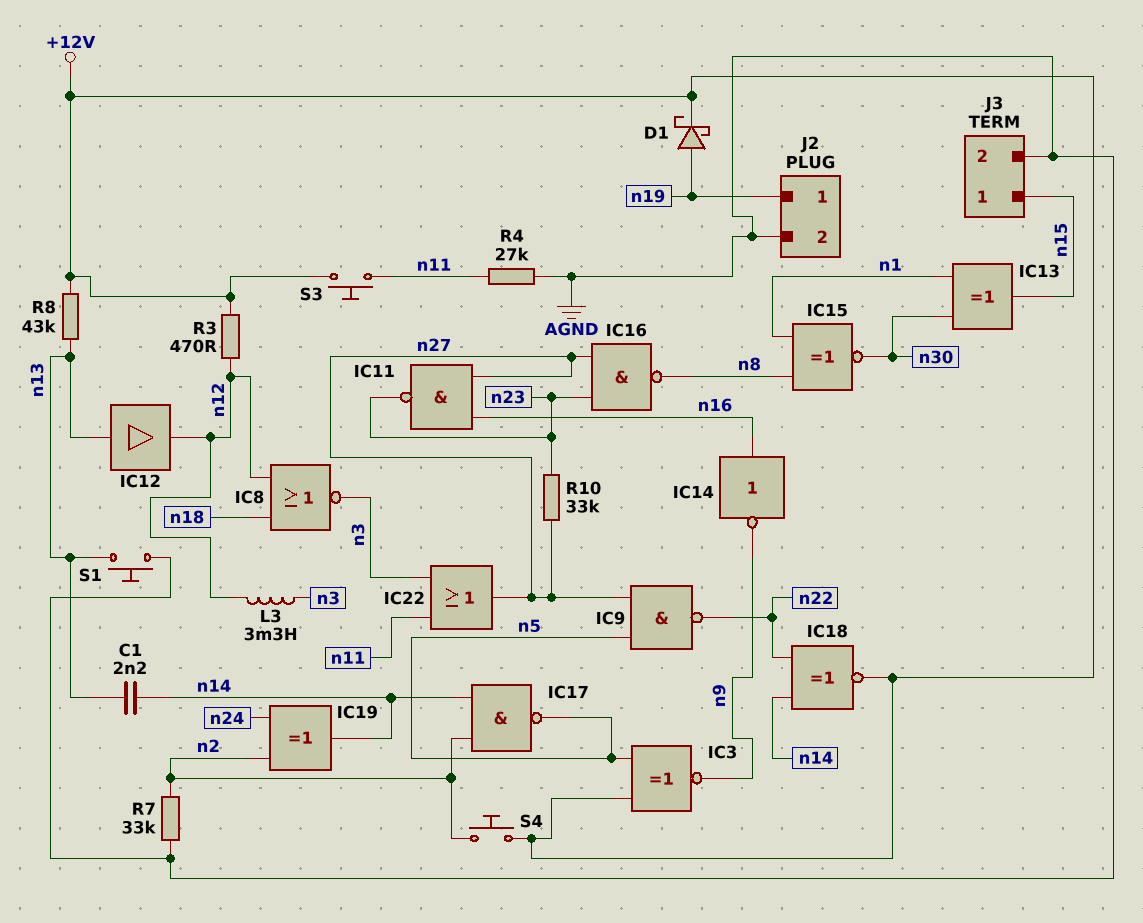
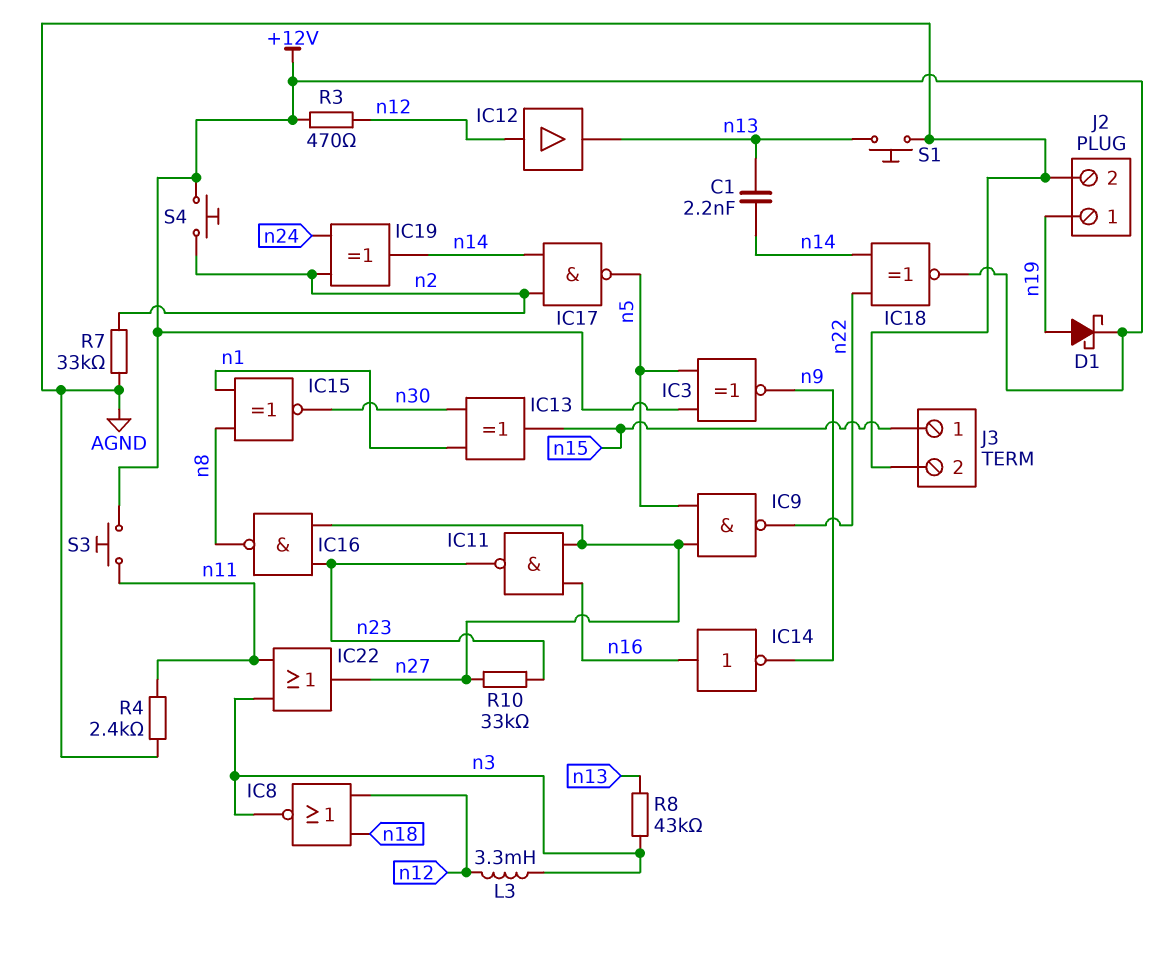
IC12: buffer (in n13, out n12) -> buffer (in n12, out n13)
R4: 27k (AGND, n11) -> 2.4k (AGND, n11)
R8: 43k (+12V, n13) -> 43k (n3, n13)

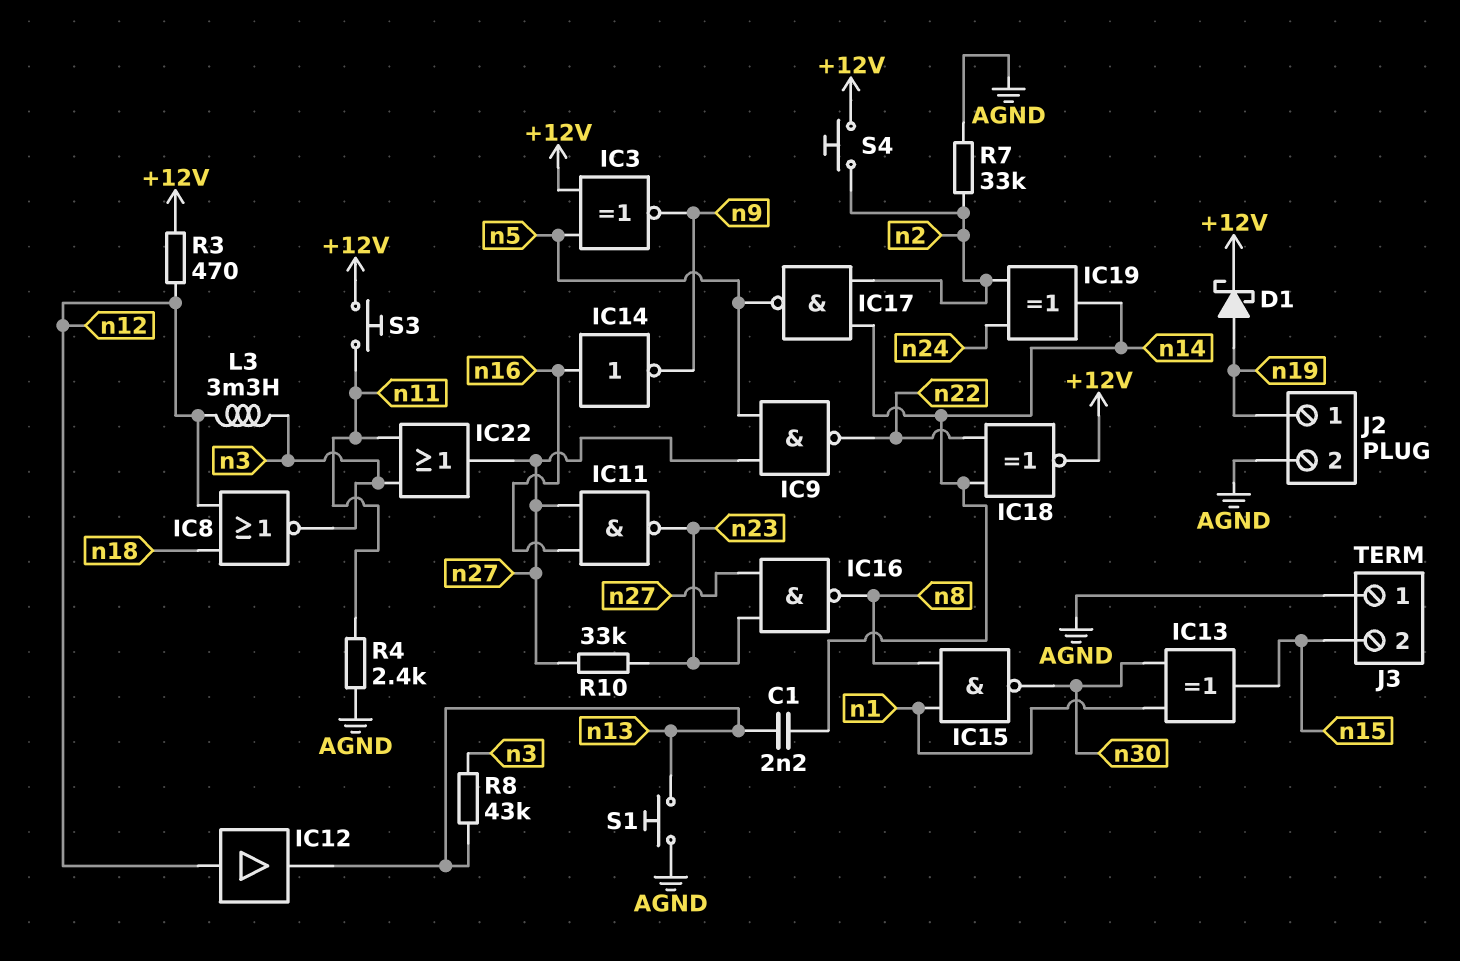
IC15: XNOR (in n1, in n8, out n30) -> NAND (in n1, in n8, out n30)
J3 pin 1: n15 -> AGND
J3 pin 2: AGND -> n15

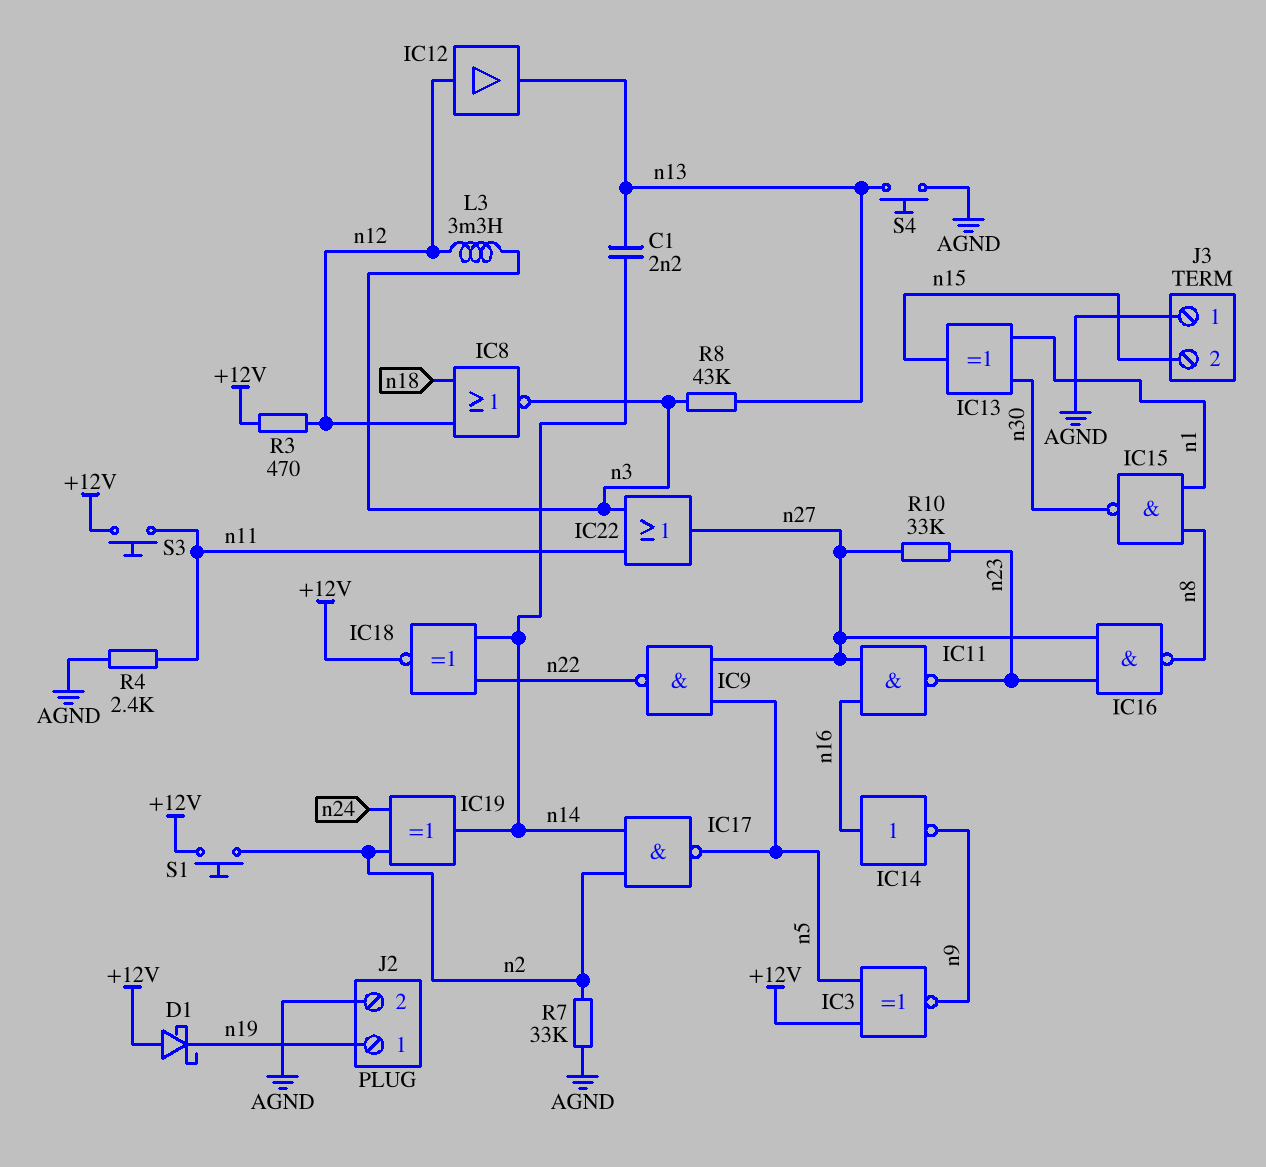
D1: schottky (A n19, K +12V) -> schottky (A +12V, K n19)
S1: button (AGND, n13) -> button (+12V, n2)
S4: button (+12V, n2) -> button (AGND, n13)

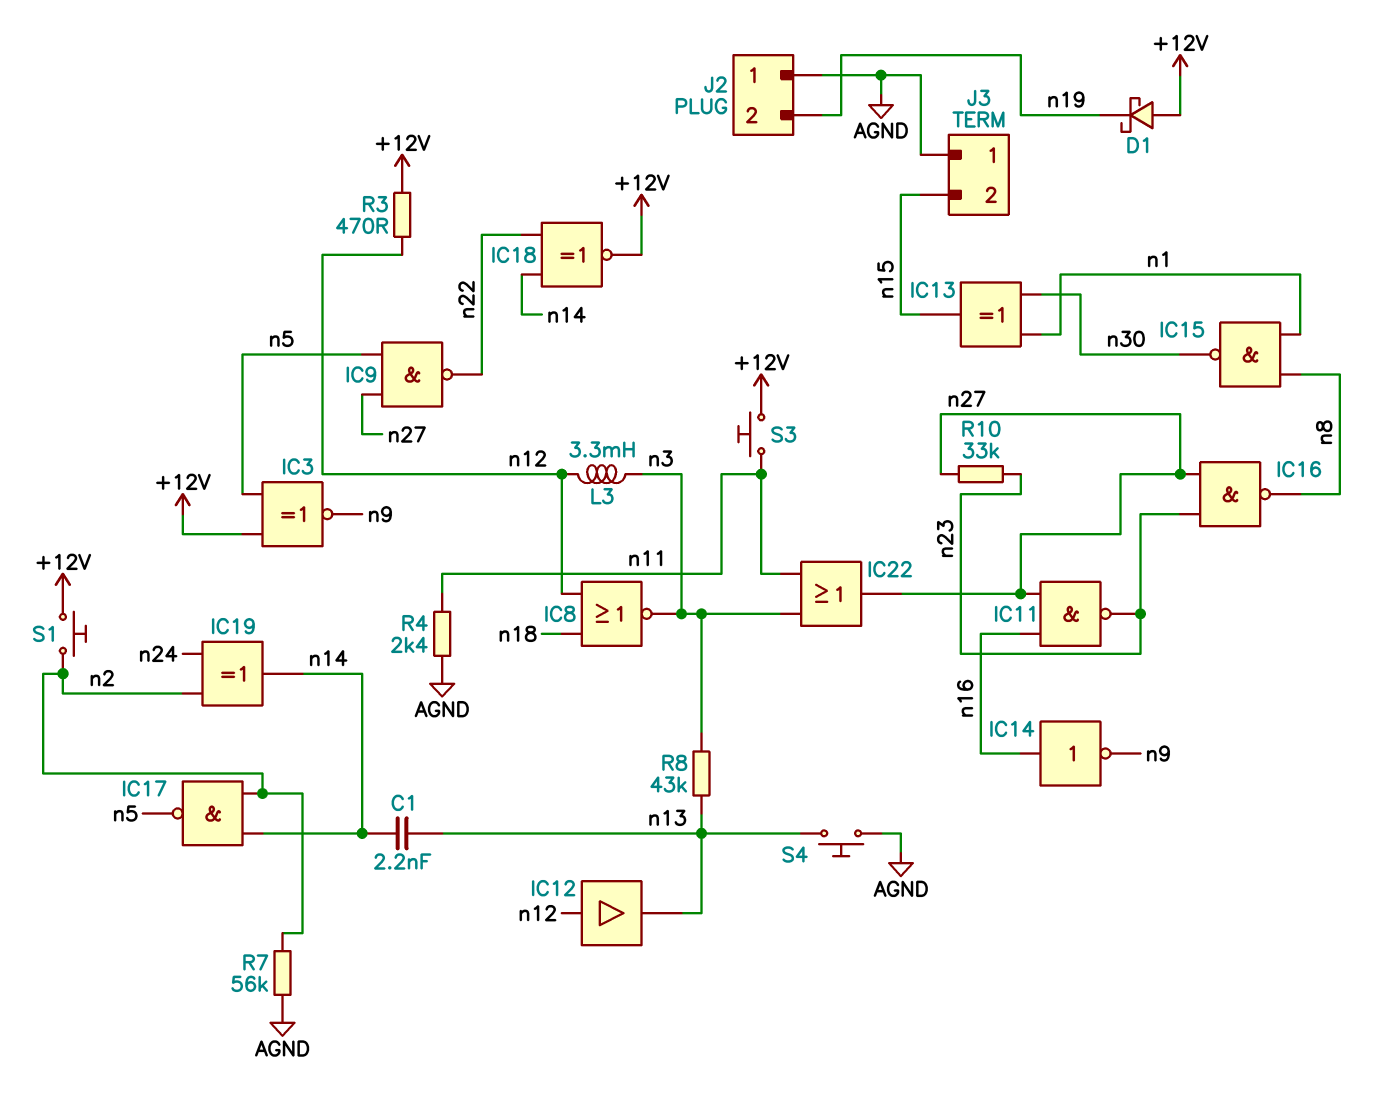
J2 pin 1: n19 -> AGND
J2 pin 2: AGND -> n19
R7: 33k (AGND, n2) -> 56k (AGND, n2)

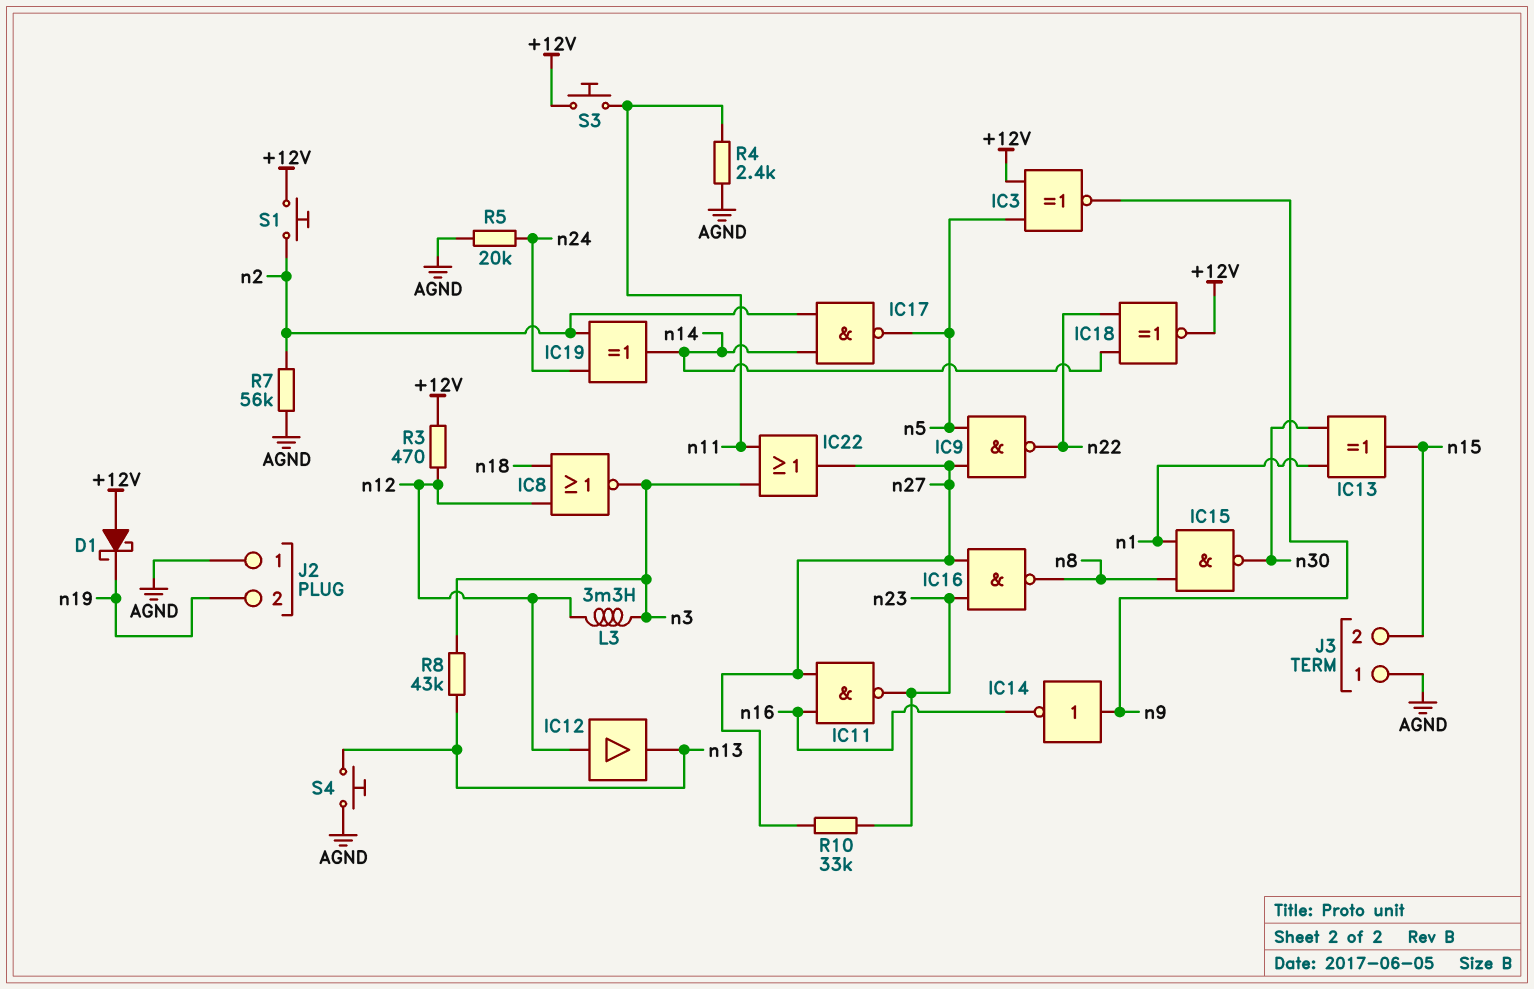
C1: 2.2nF (n13, n14) -> none
IC14: NOT (in n16, out n9) -> NOT (in n9, out n16)
R5: none -> 20k (AGND, n24)

